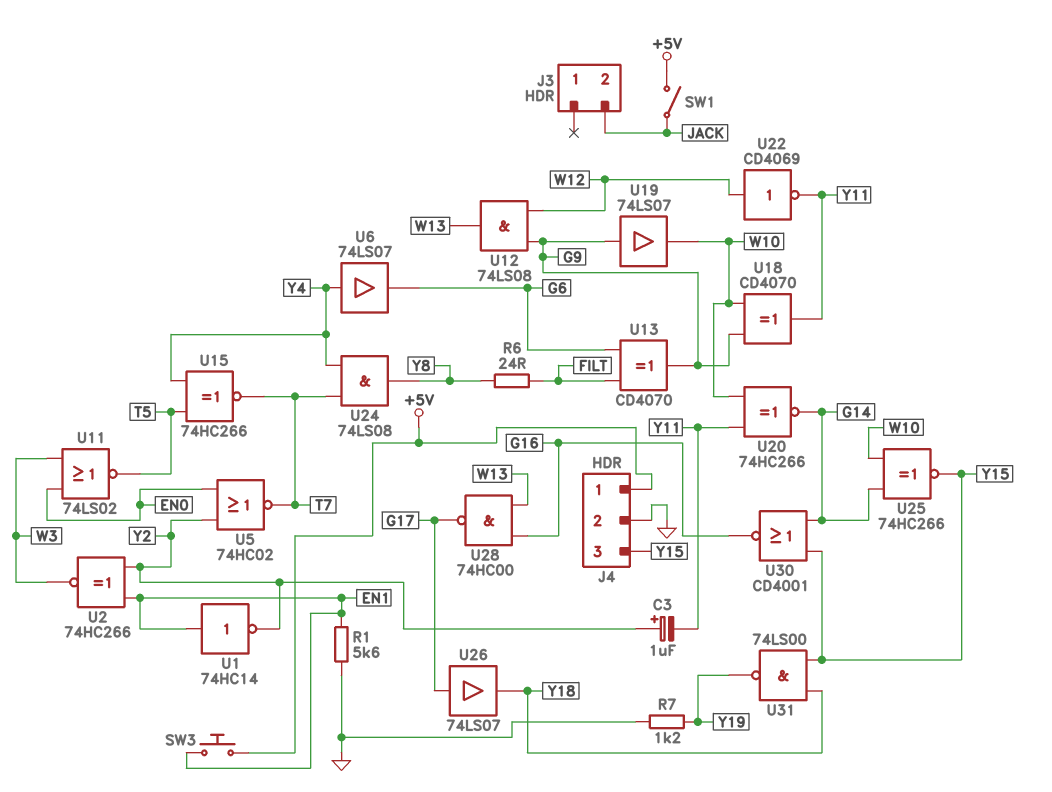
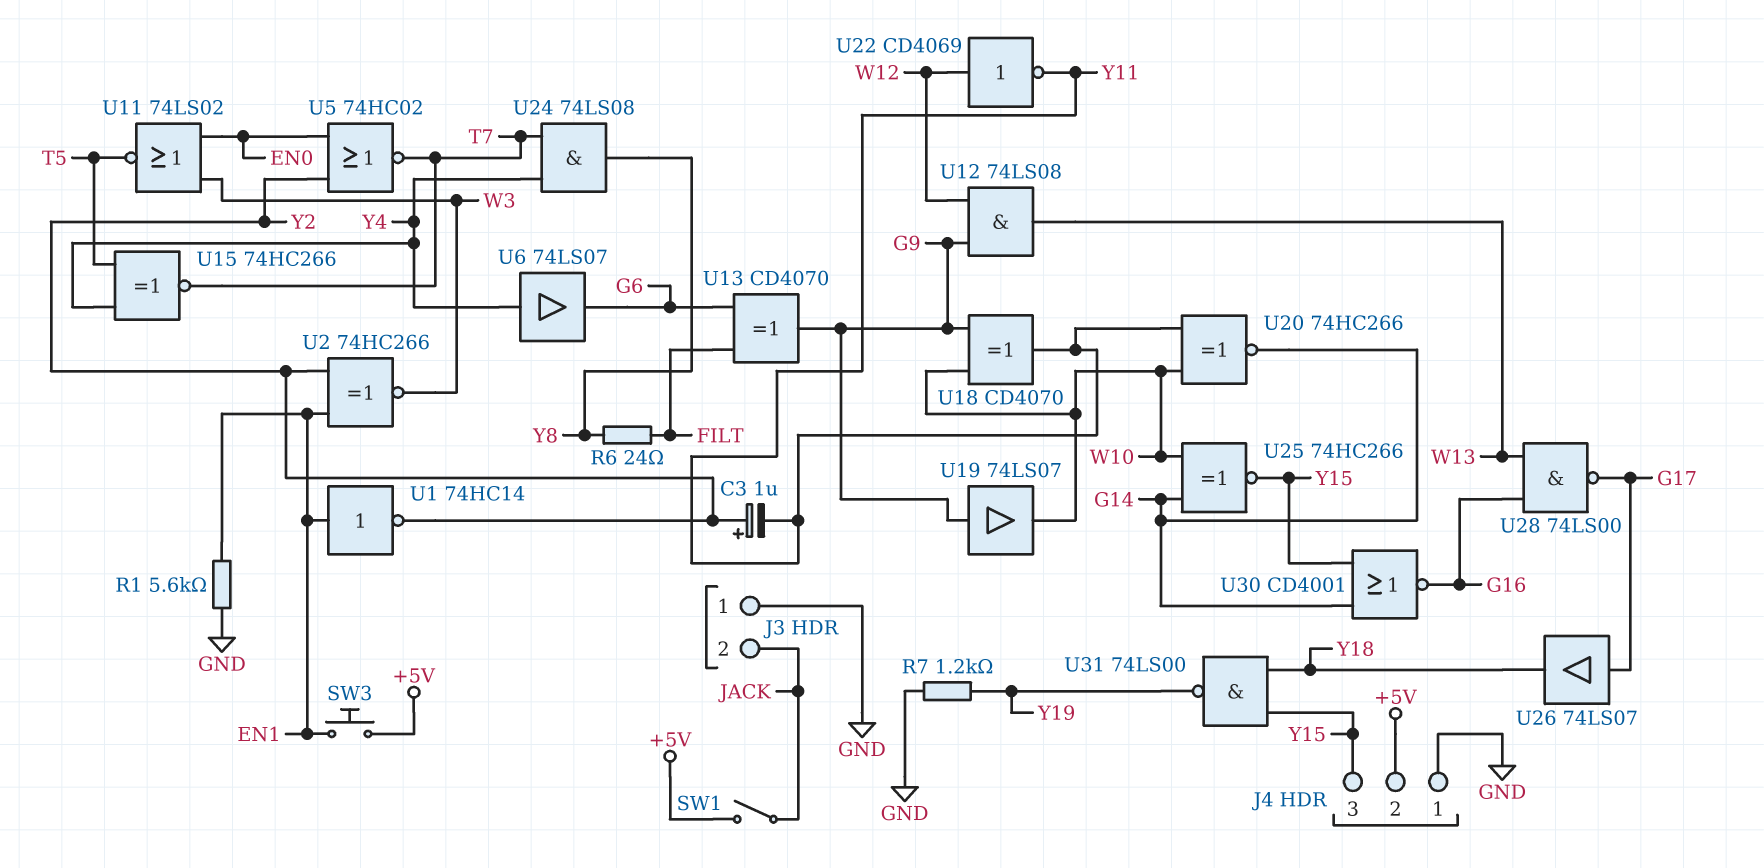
J3 pin 1: none -> GND
J4 pin 1: +5V -> GND
J4 pin 2: GND -> +5V
U28: NAND 74HC00 (in G16, in W13, out G17) -> NAND 74LS00 (in G16, in W13, out G17)

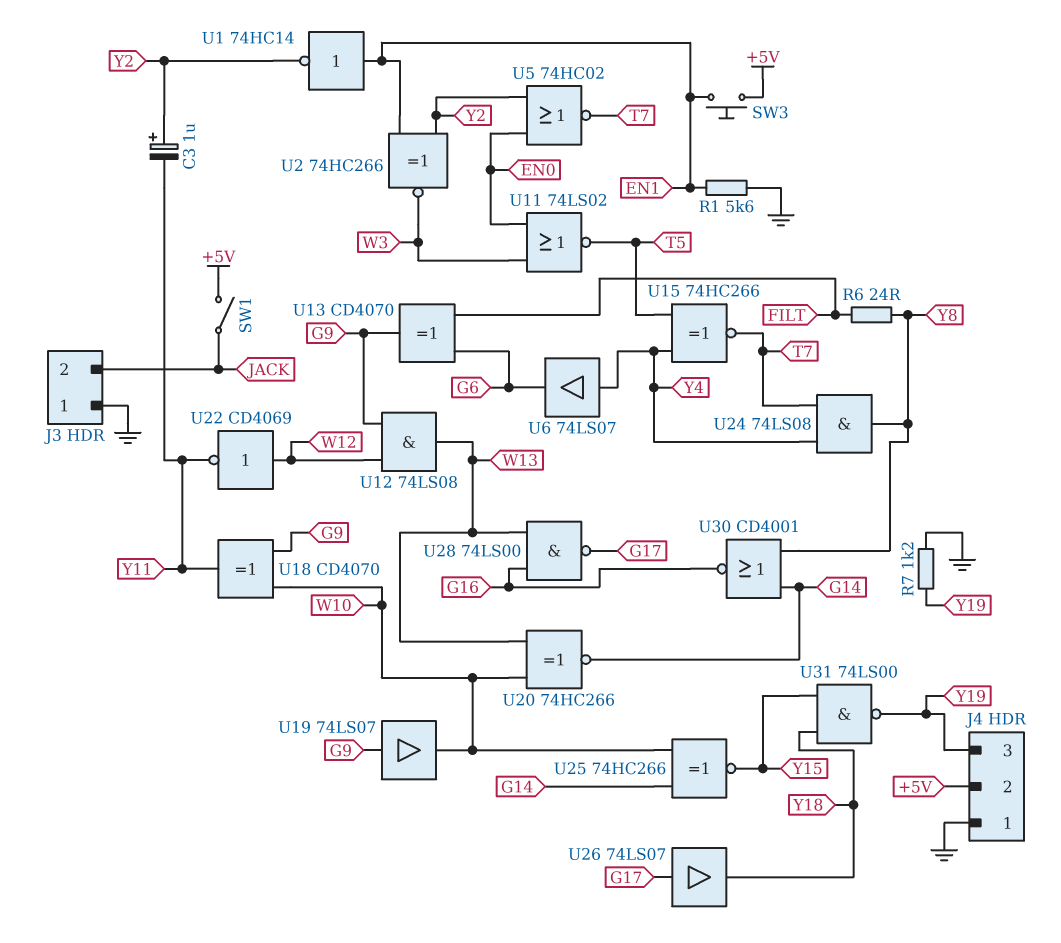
J4 pin 3: Y15 -> Y19
U20: XNOR 74HC266 (in W10, in Y11, out G14) -> XNOR 74HC266 (in W10, in W13, out G14)
U30: NOR CD4001 (in G14, in Y15, out G16) -> NOR CD4001 (in G14, in Y8, out G16)

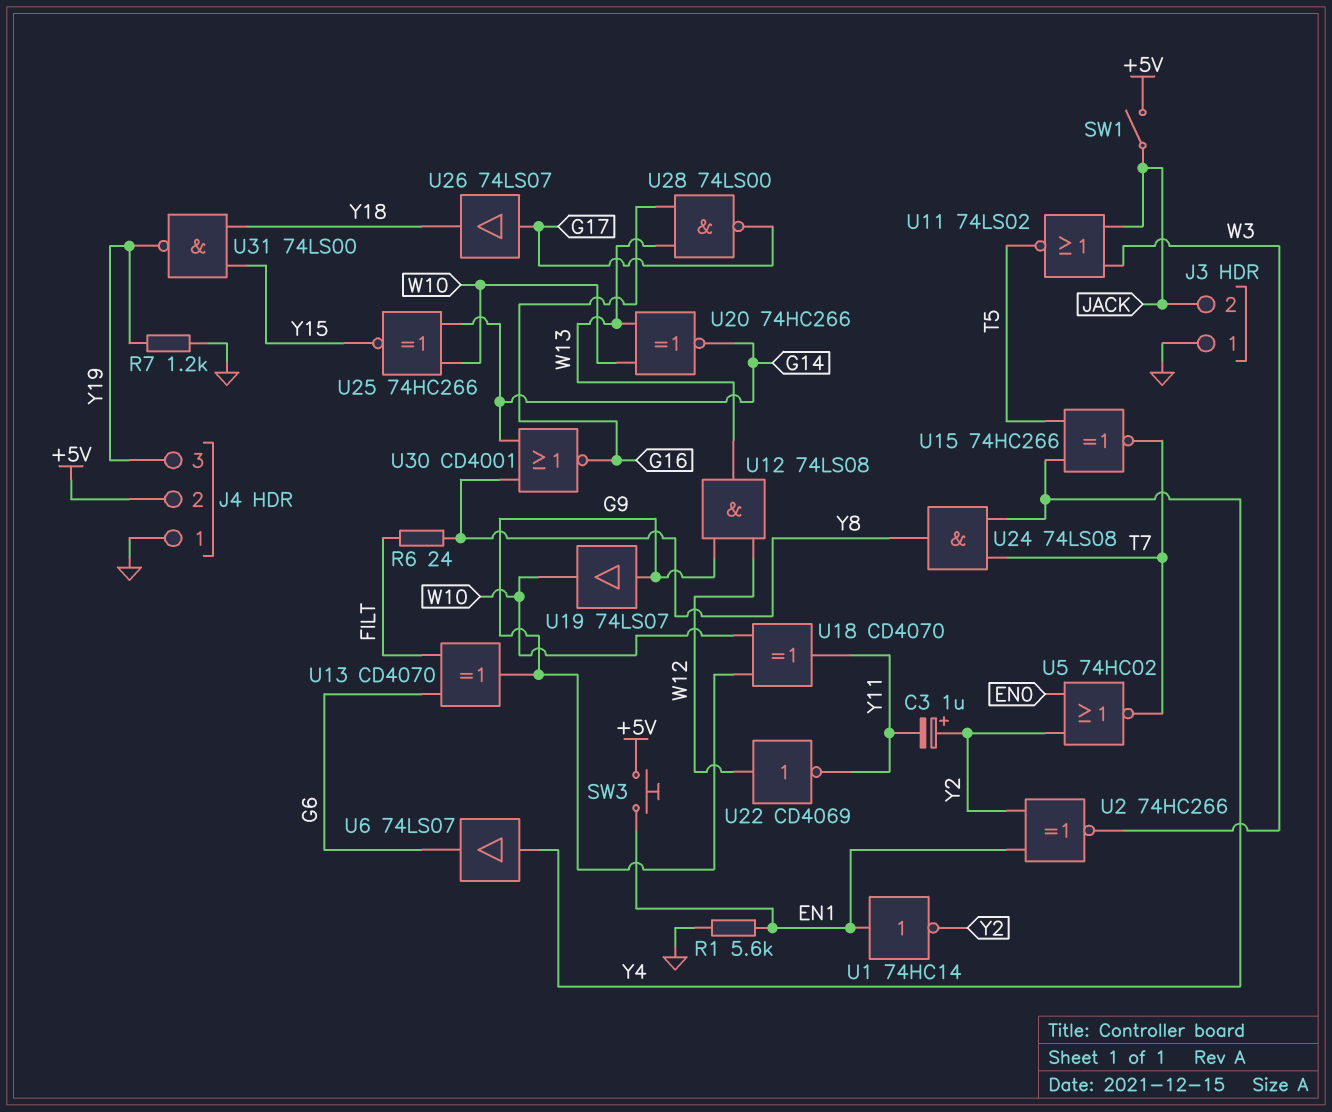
U11: NOR 74LS02 (in EN0, in W3, out T5) -> NOR 74LS02 (in JACK, in W3, out T5)

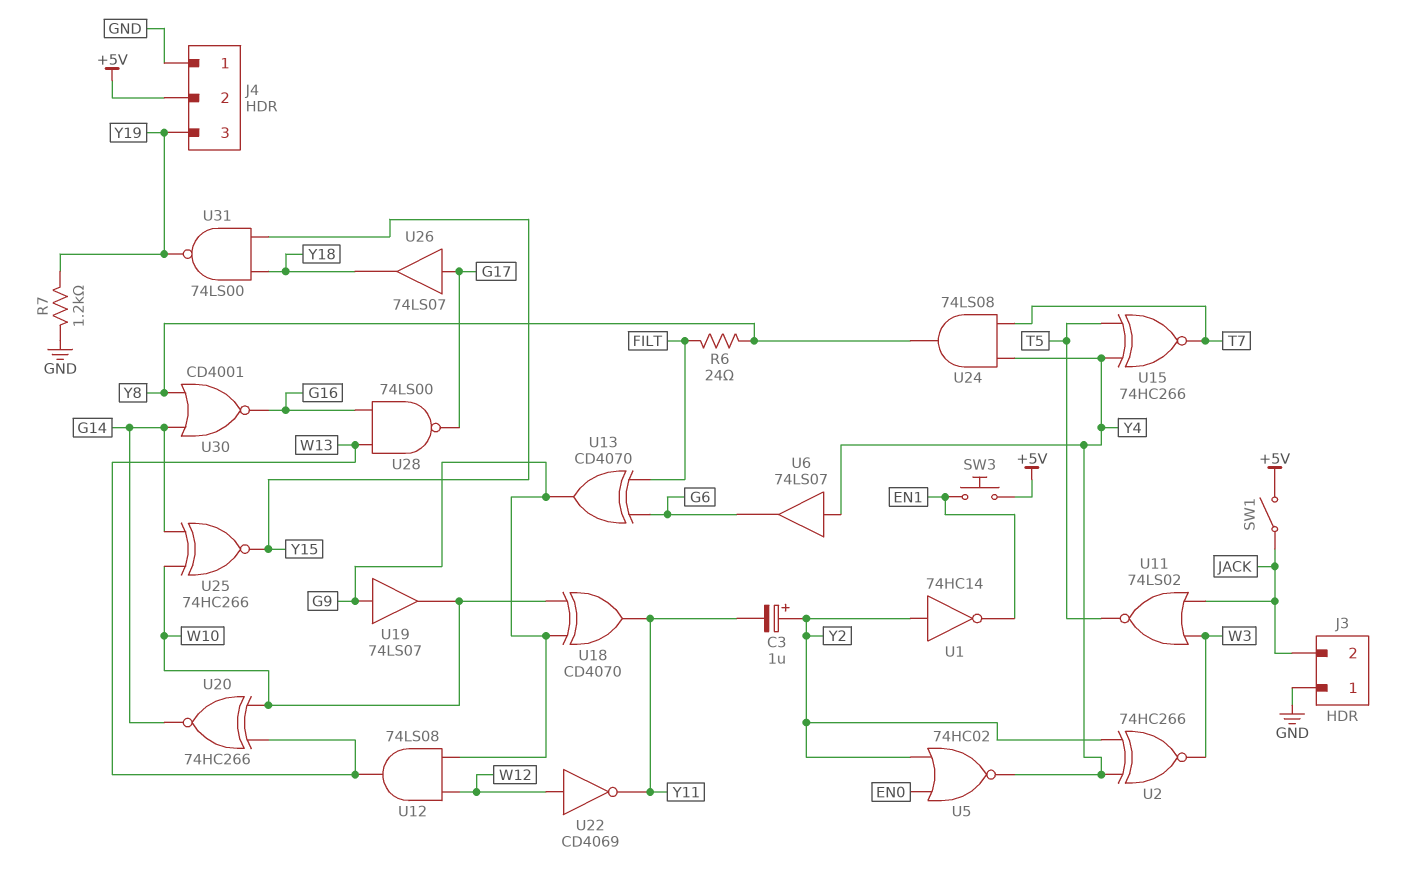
R1: 5.6k (EN1, GND) -> none
U1: NOT 74HC14 (in EN1, out Y2) -> NOT 74HC14 (in Y2, out EN1)
U2: XNOR 74HC266 (in EN1, in Y2, out W3) -> XNOR 74HC266 (in Y2, in Y4, out W3)
U5: NOR 74HC02 (in EN0, in Y2, out T7) -> NOR 74HC02 (in EN0, in Y2, out Y4)

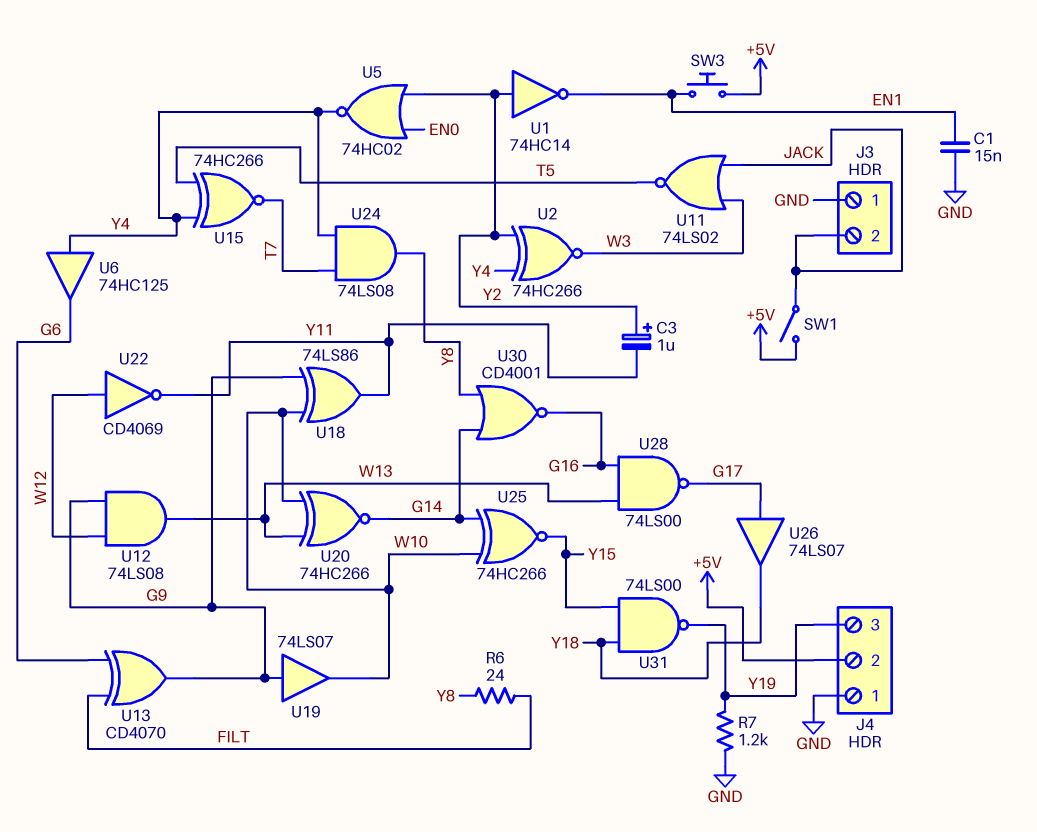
C1: none -> 15nF (EN1, GND)
U6: buffer 74LS07 (in Y4, out G6) -> buffer 74HC125 (in Y4, out G6)
U18: XOR CD4070 (in G9, in W10, out Y11) -> XOR 74LS86 (in G9, in W10, out Y11)

